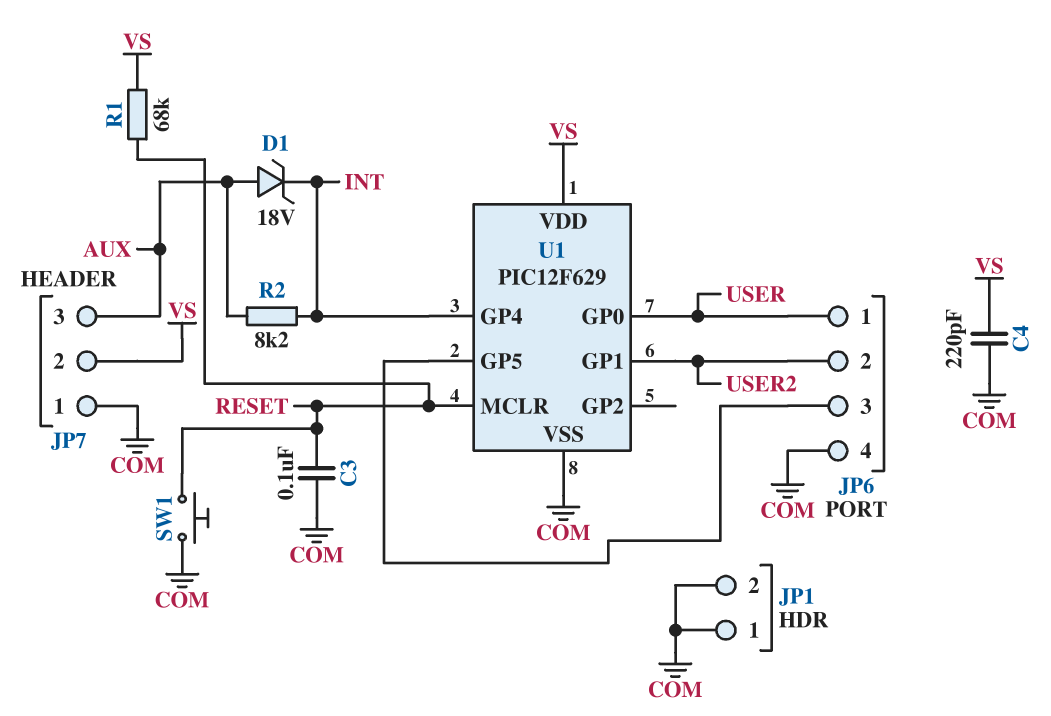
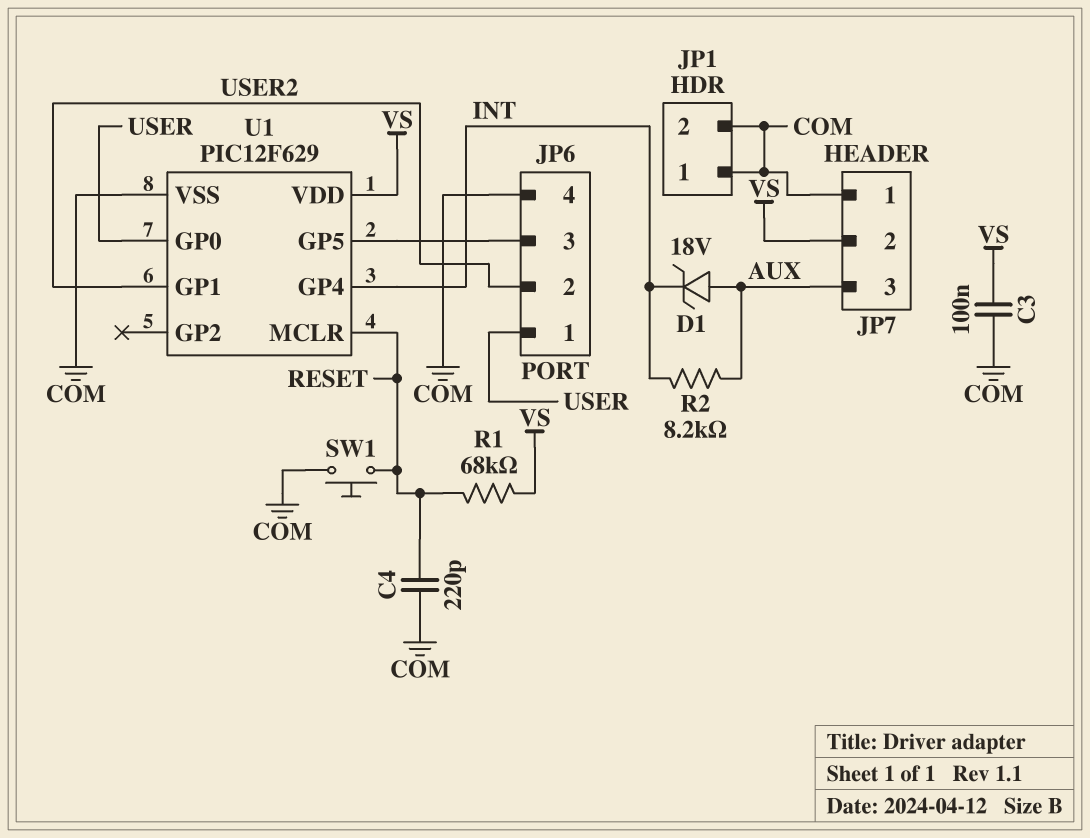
C3: 100nF (COM, RESET) -> 100nF (COM, VS)
C4: 220pF (COM, VS) -> 220pF (COM, RESET)

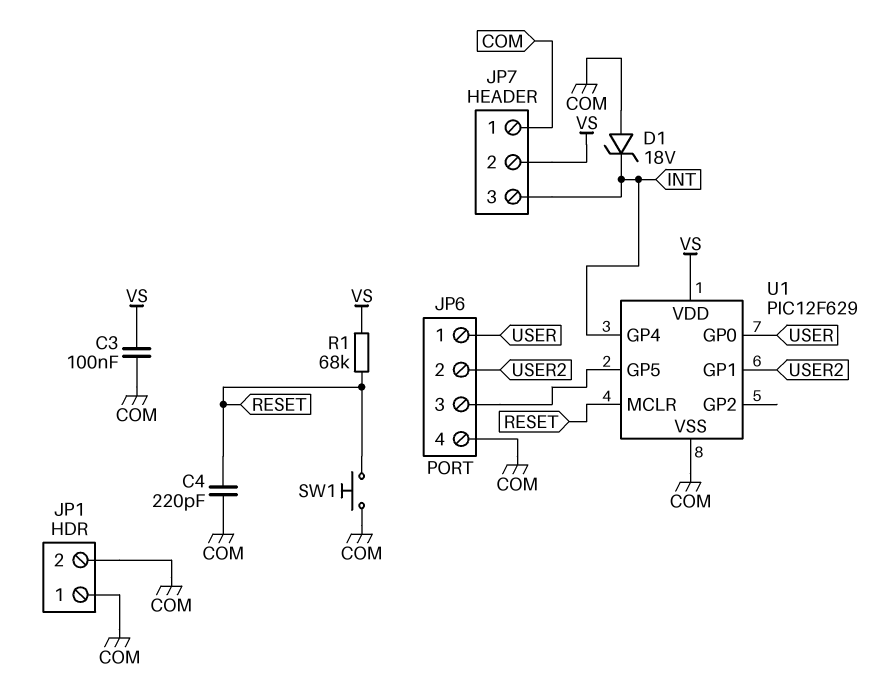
D1: zener 18V (A AUX, K INT) -> zener 18V (A COM, K INT)
JP7 pin 3: AUX -> INT
R2: 8.2k (AUX, INT) -> none

